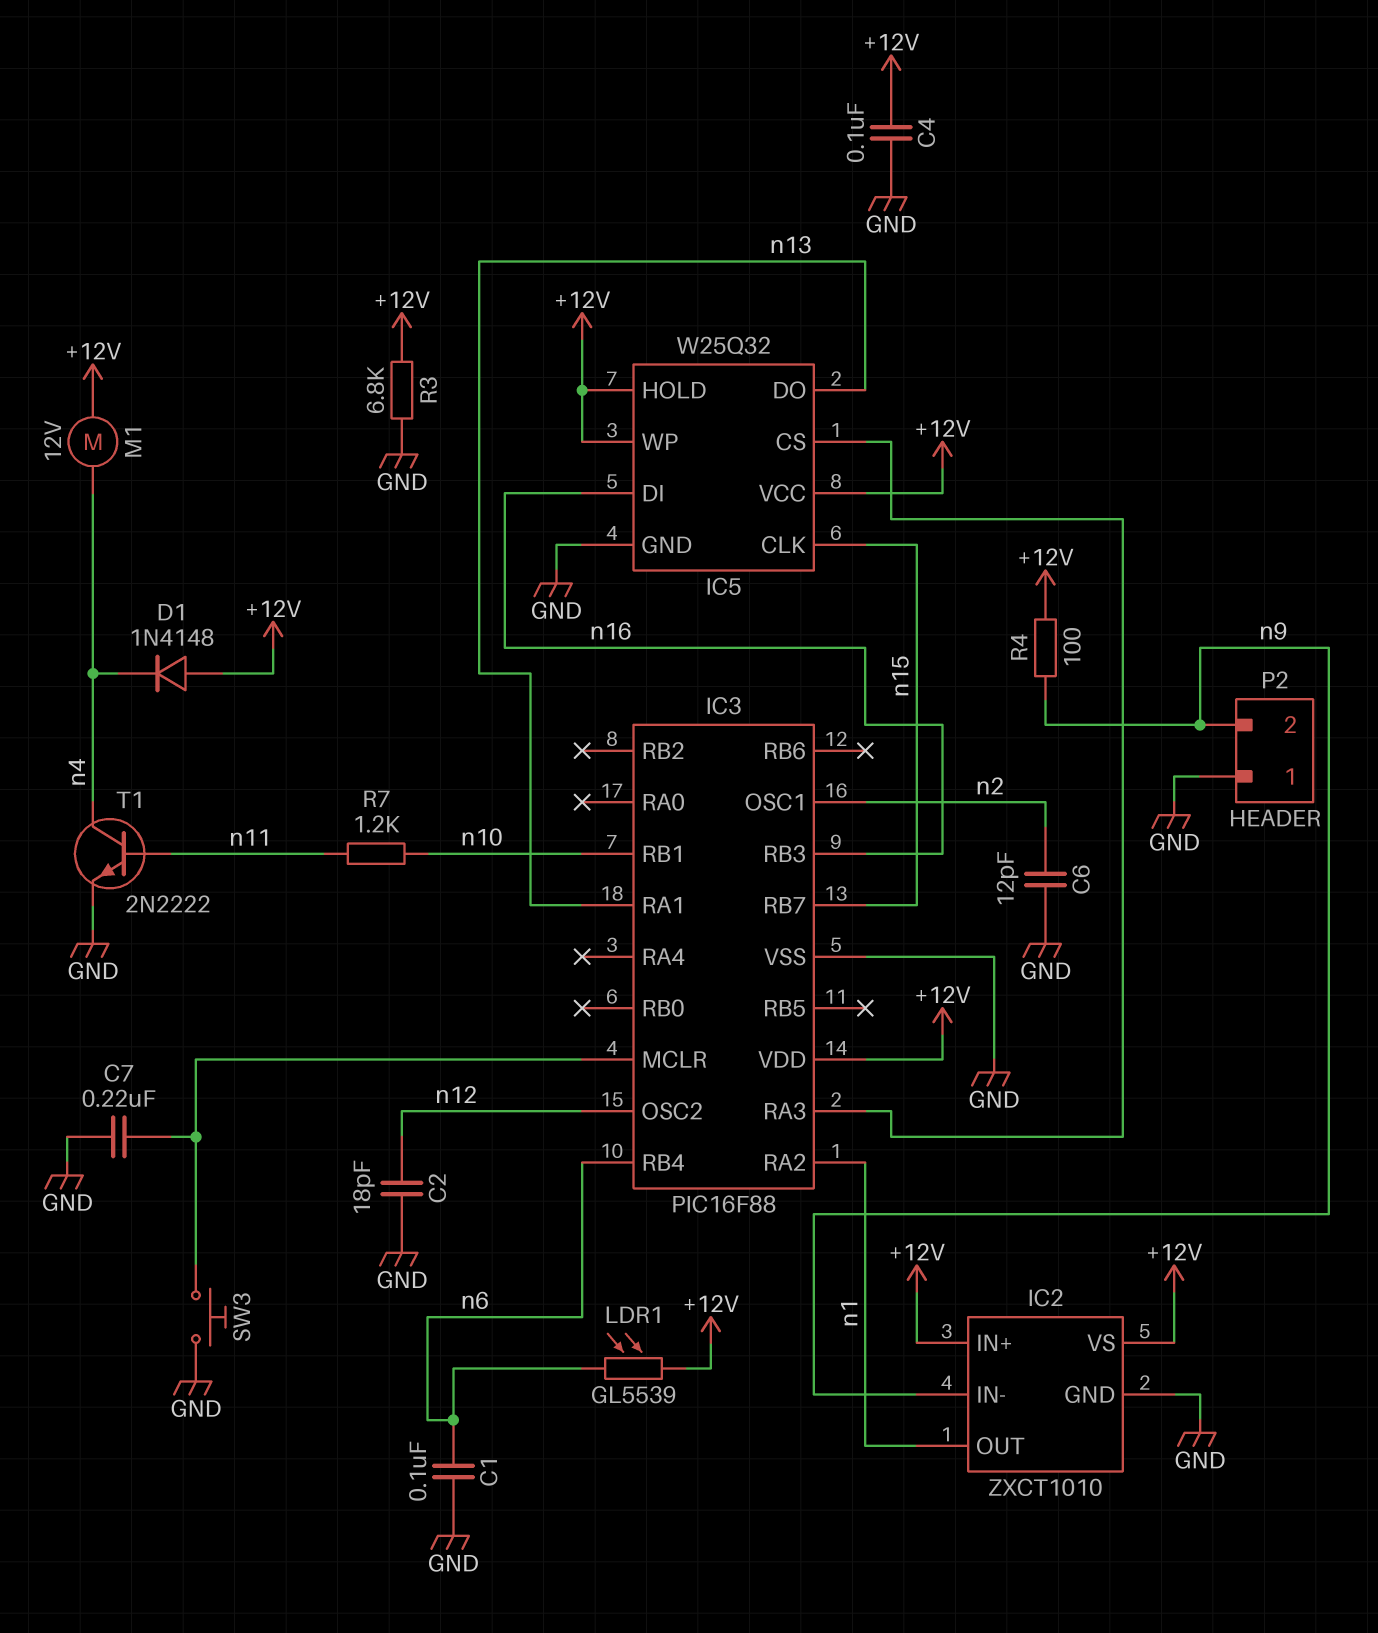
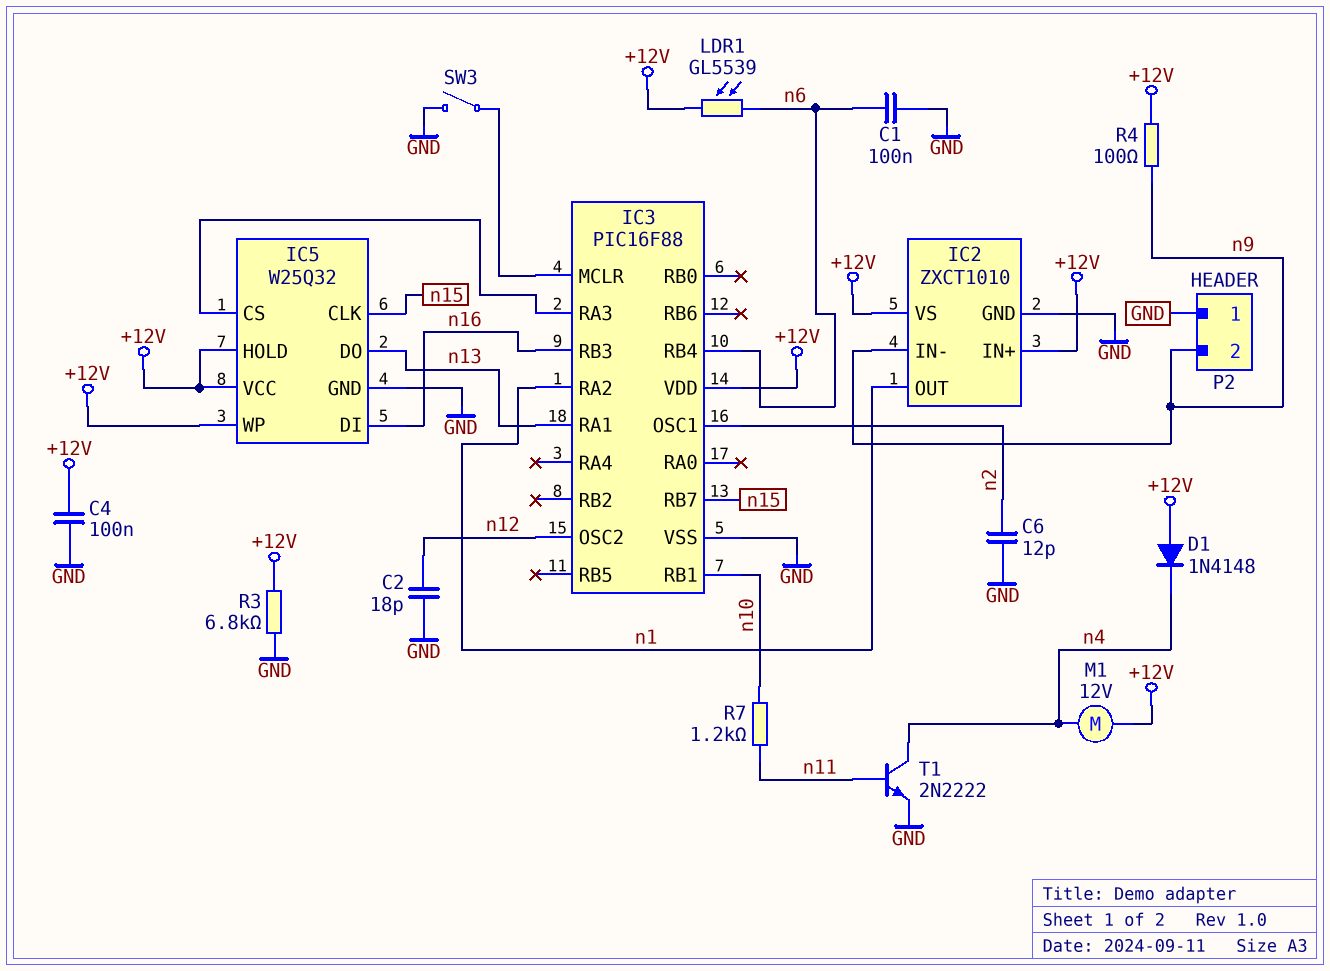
C7: 220nF (GND, IC3/MCLR) -> none
SW3: button (GND, IC3/MCLR) -> switch (GND, IC3/MCLR)

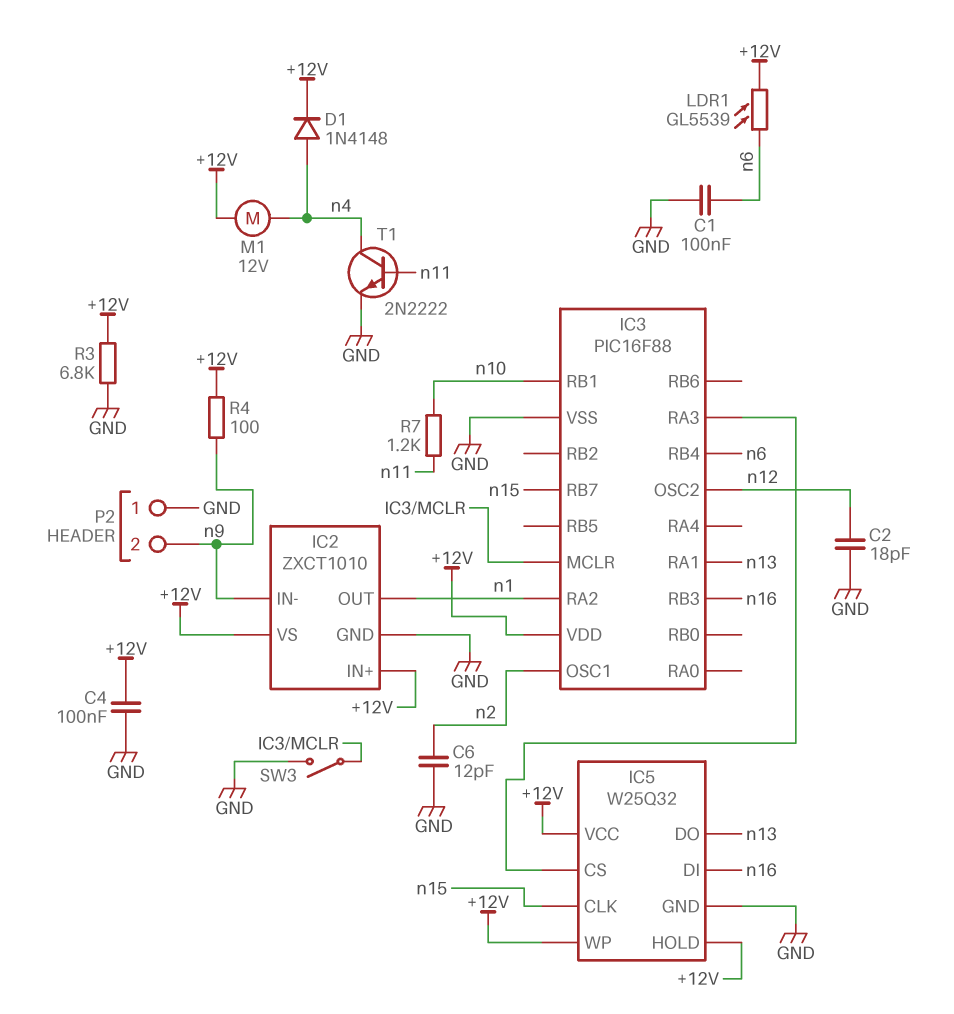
D1: diode 1N4148 (A +12V, K n4) -> diode 1N4148 (A n4, K +12V)

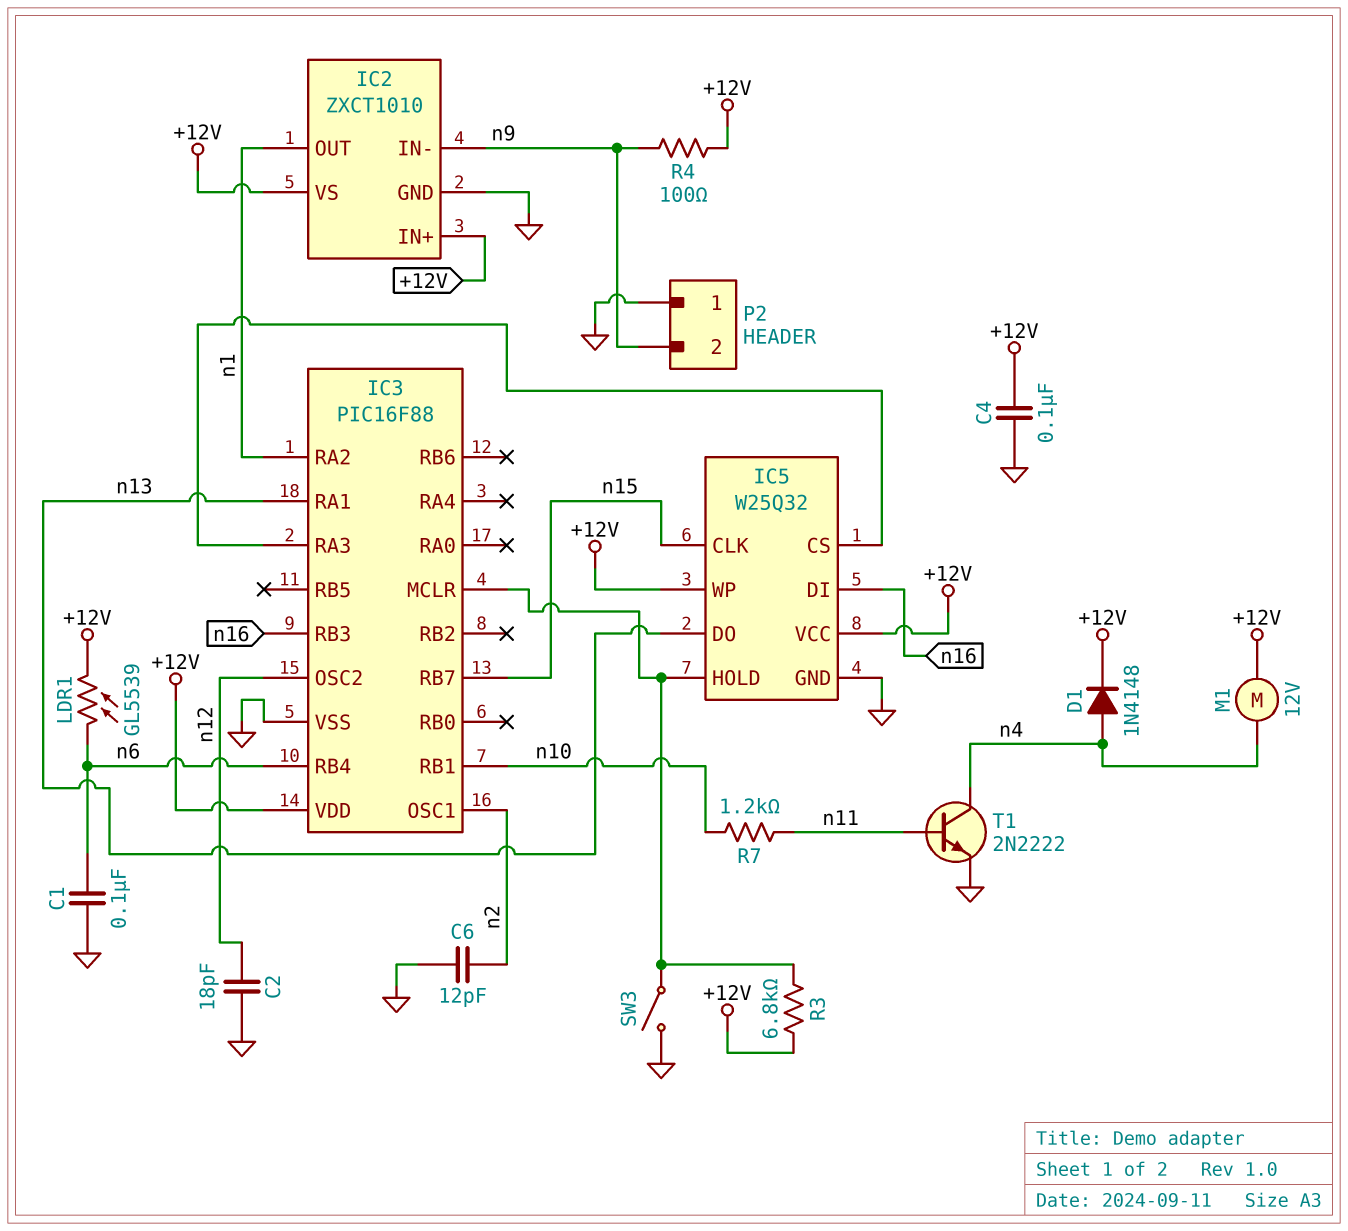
IC5 pin HOLD: +12V -> IC3/MCLR
R3: 6.8k (+12V, GND) -> 6.8k (+12V, IC3/MCLR)

